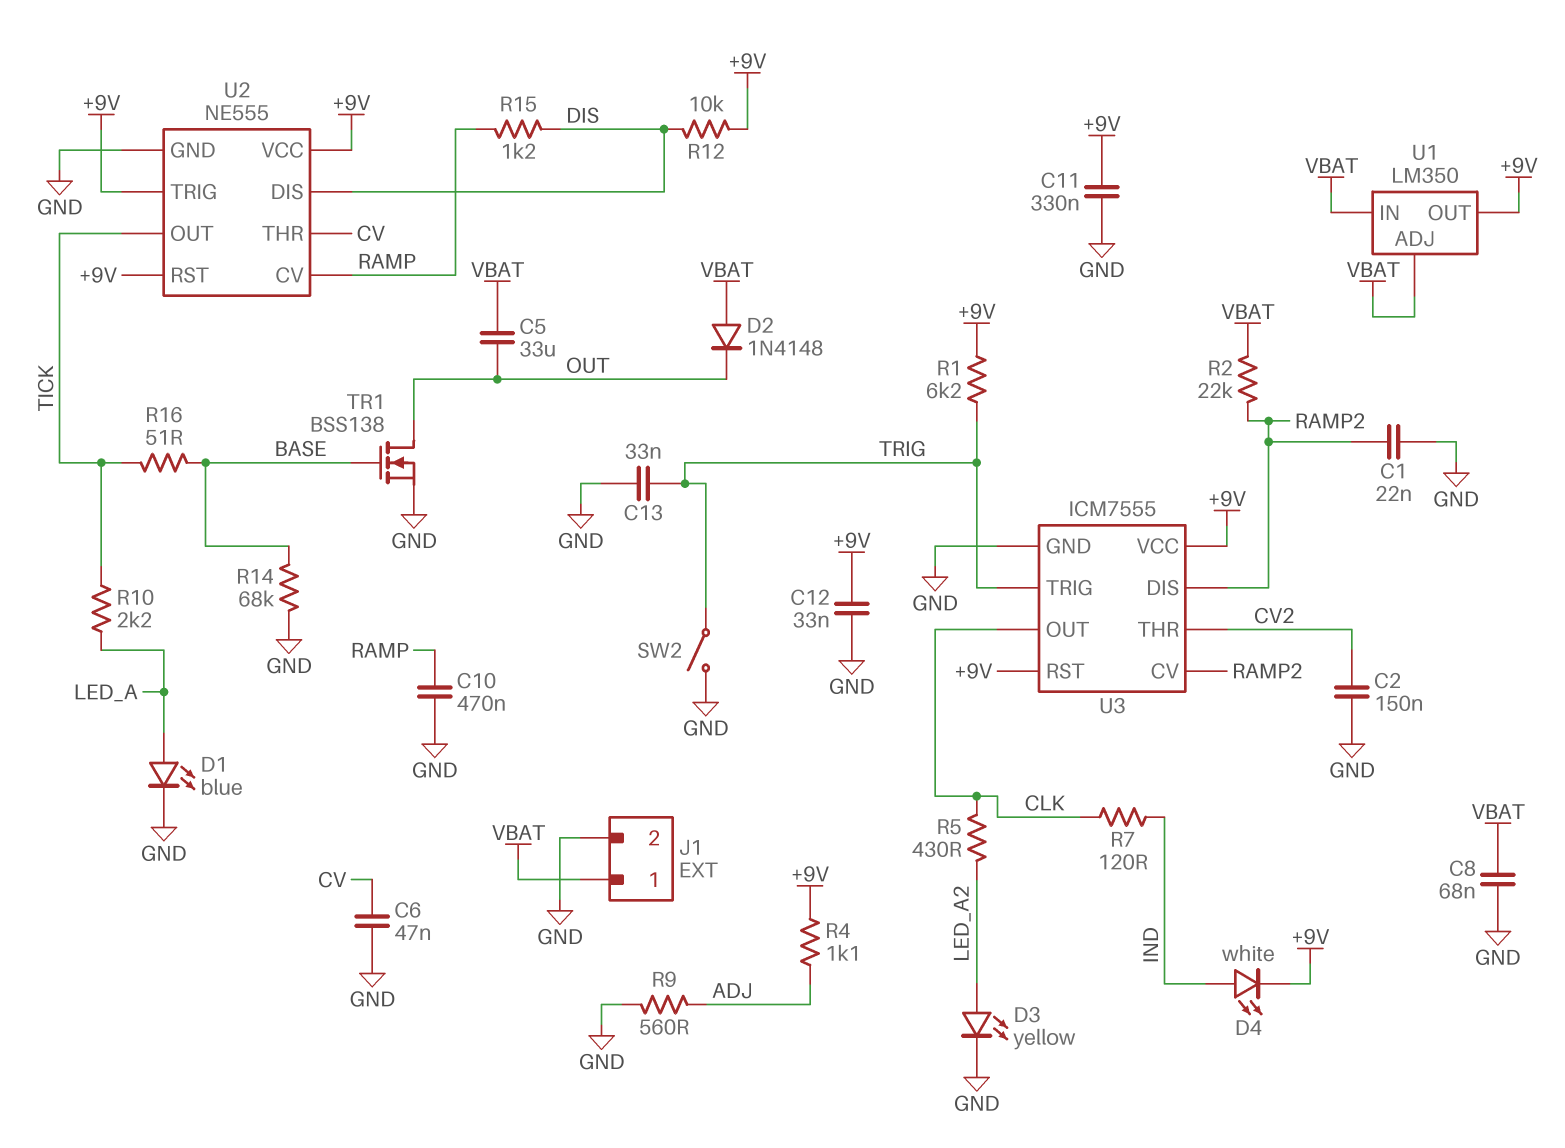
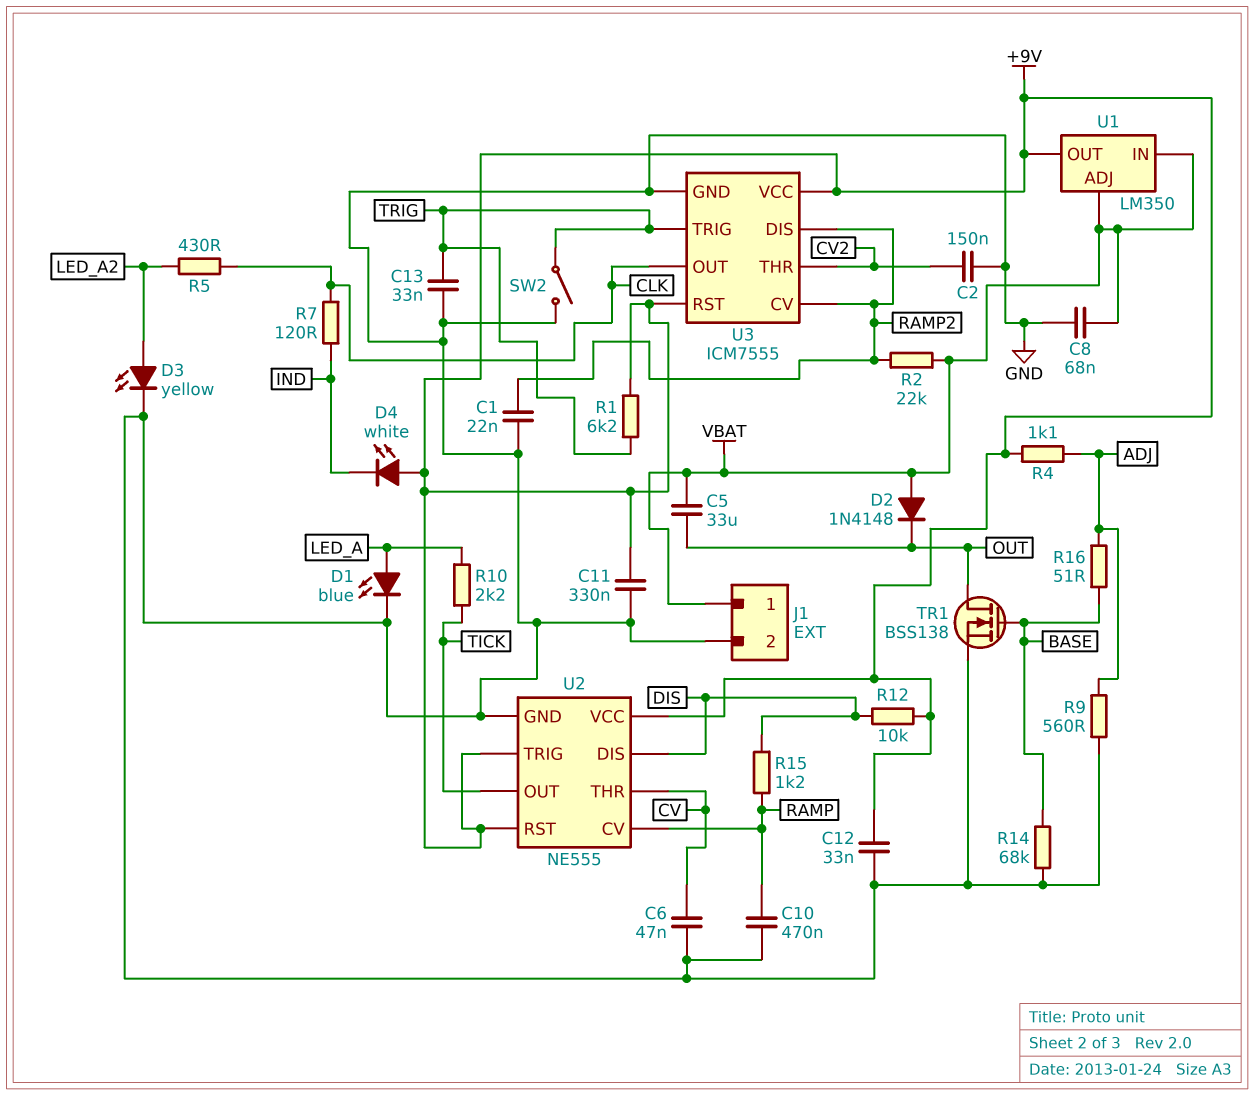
D4: LED white (A IND, K +9V) -> LED white (A +9V, K IND)
R16: 51 (BASE, TICK) -> 51 (ADJ, BASE)

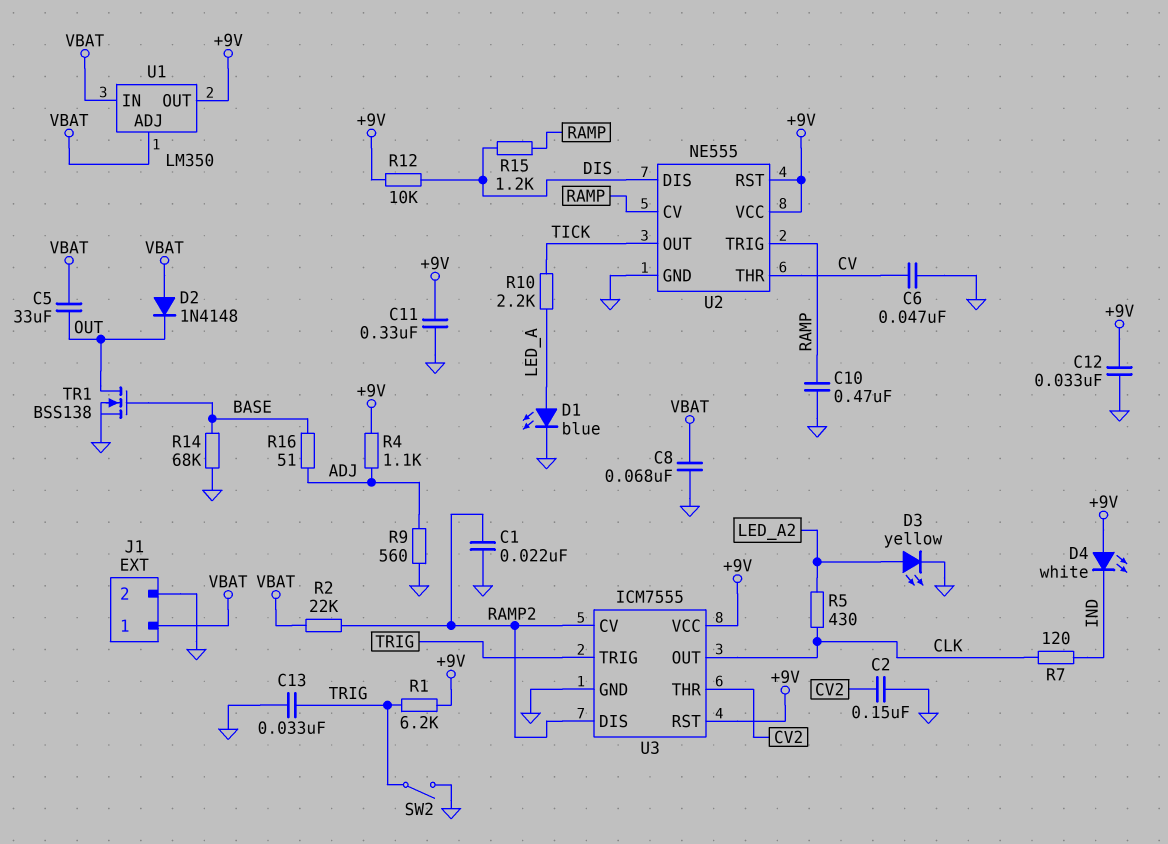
U2 pin TRIG: +9V -> RAMP

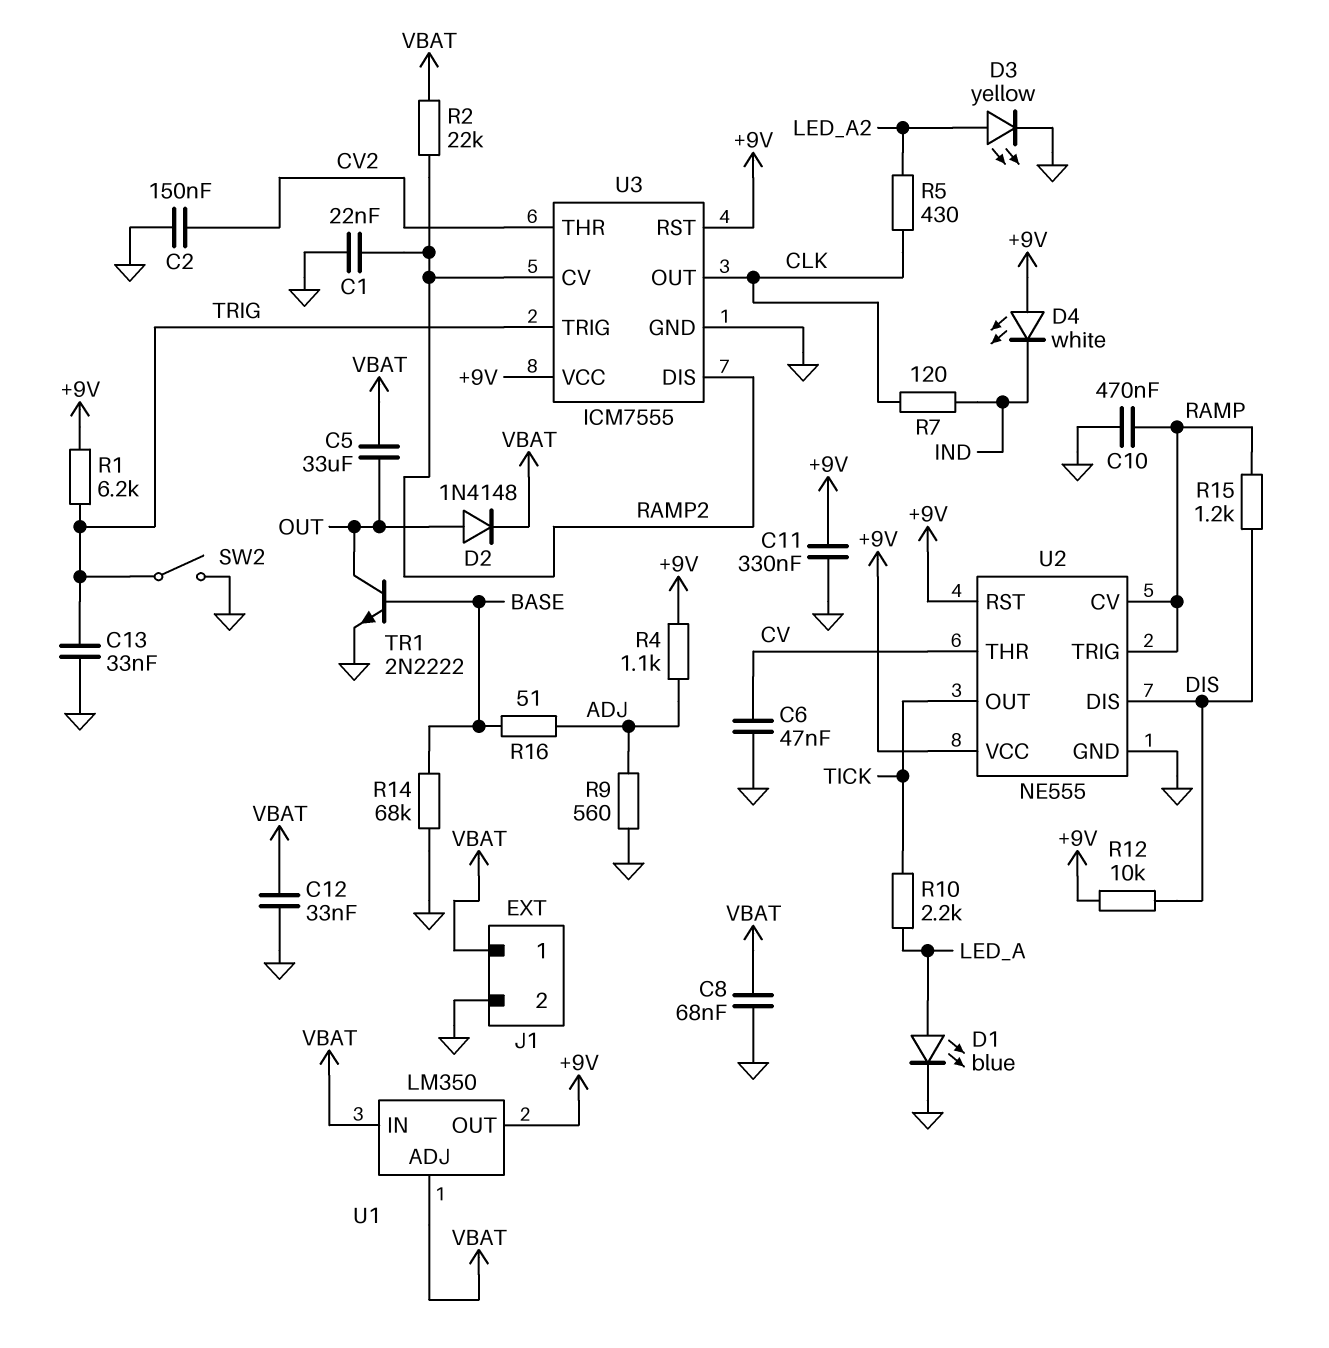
C12: 33nF (+9V, GND) -> 33nF (GND, VBAT)
D2: diode 1N4148 (A VBAT, K OUT) -> diode 1N4148 (A OUT, K VBAT)
TR1: NMOS BSS138 (G BASE, D OUT, S GND) -> NPN 2N2222 (B BASE, C OUT, E GND)

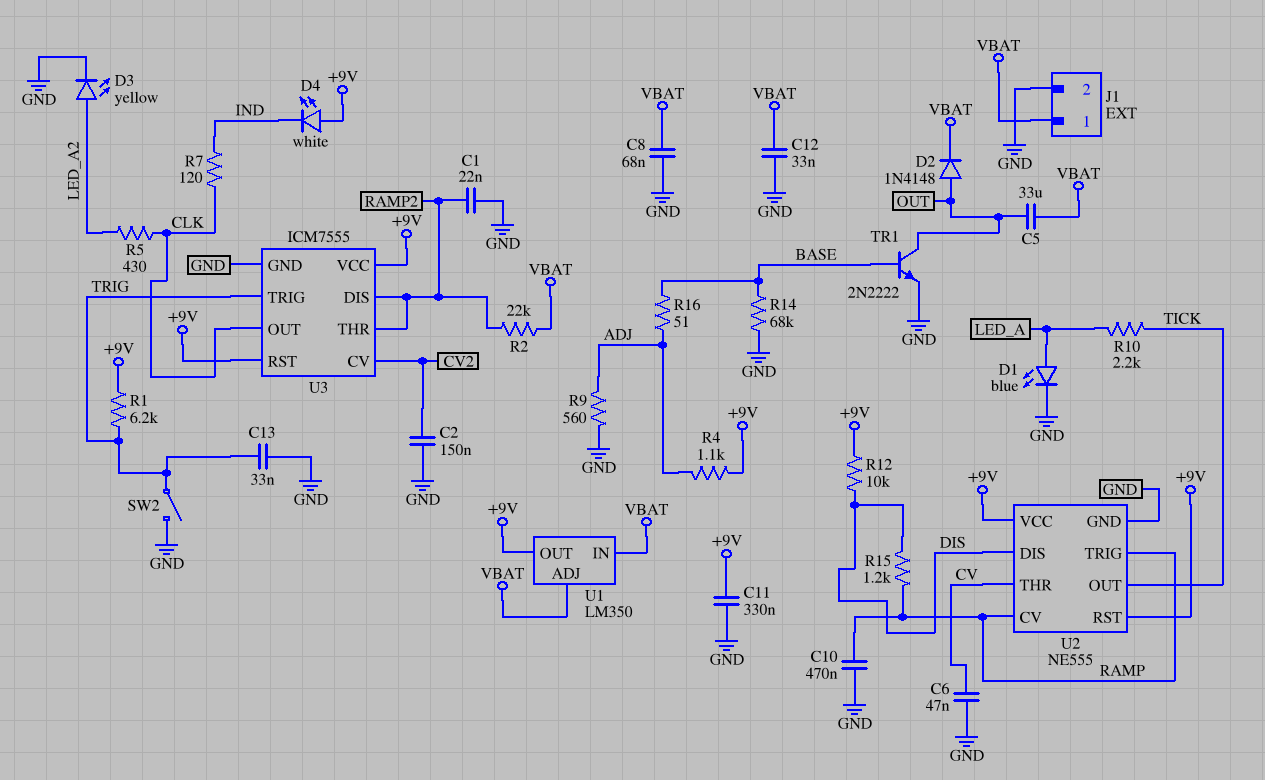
U3 pin CV: RAMP2 -> CV2
U3 pin THR: CV2 -> RAMP2

